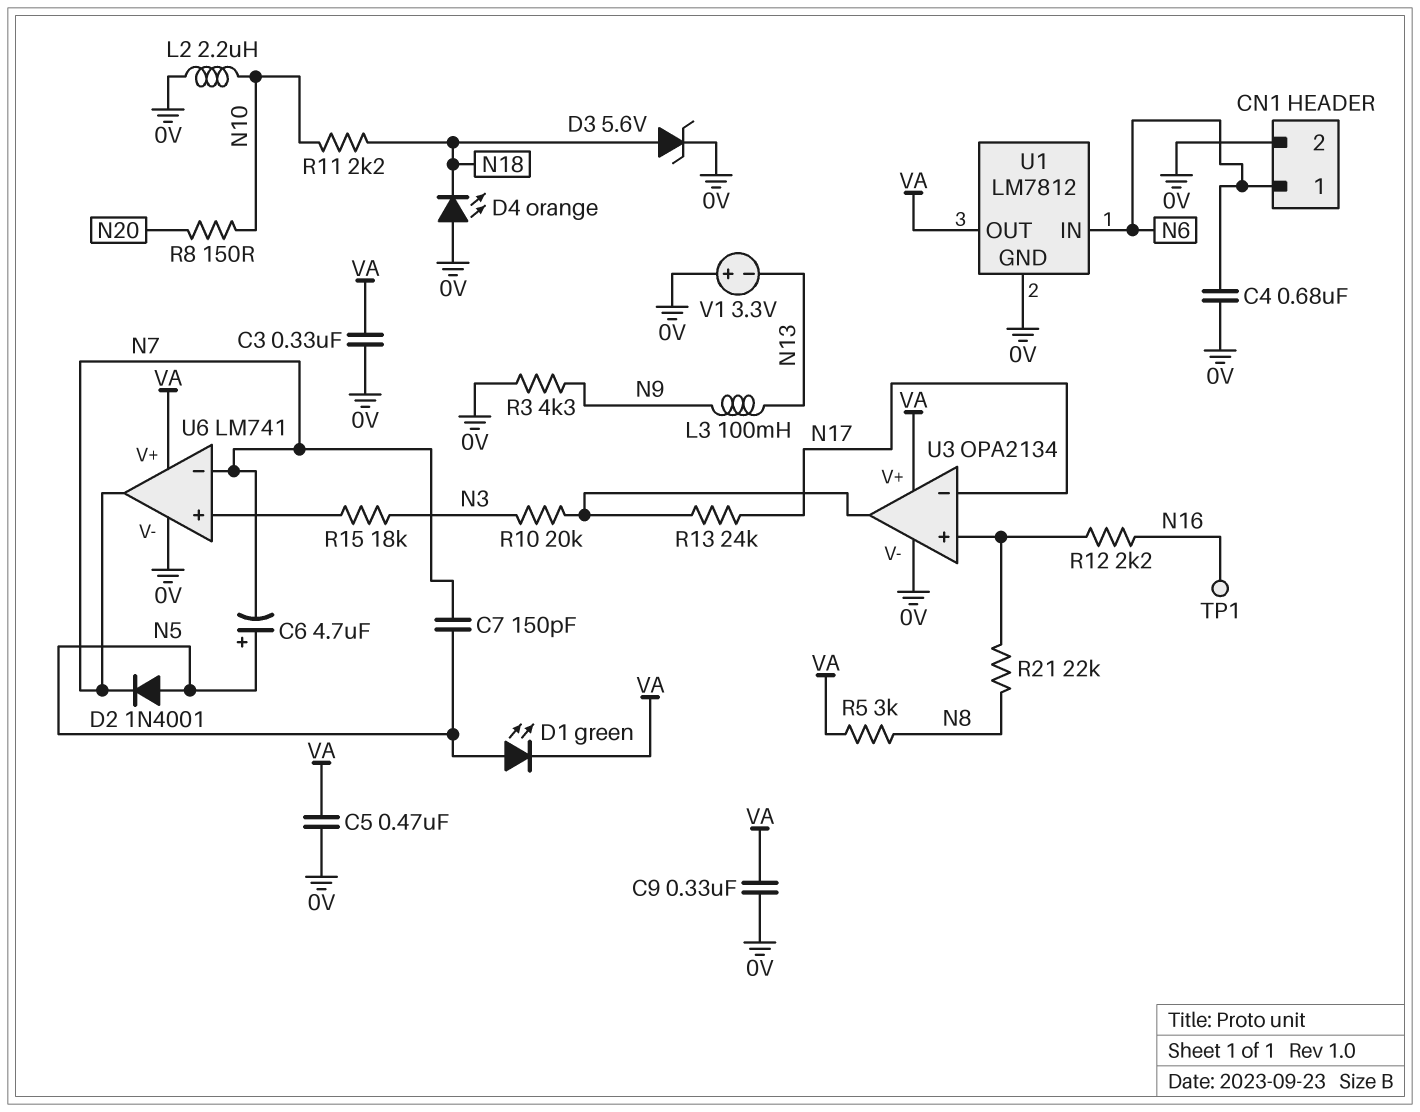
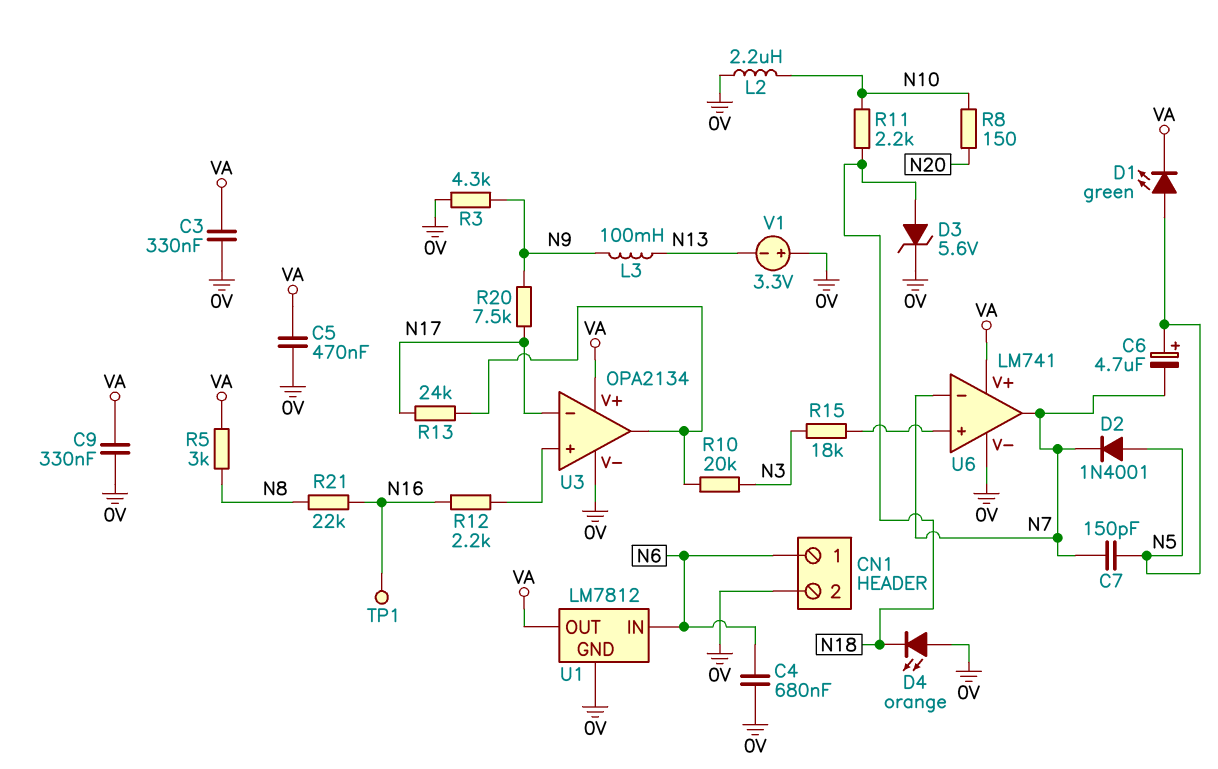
R20: none -> 7.5k (N9, N17)
R21: 22k (N8, U3/in+) -> 22k (N8, N16)

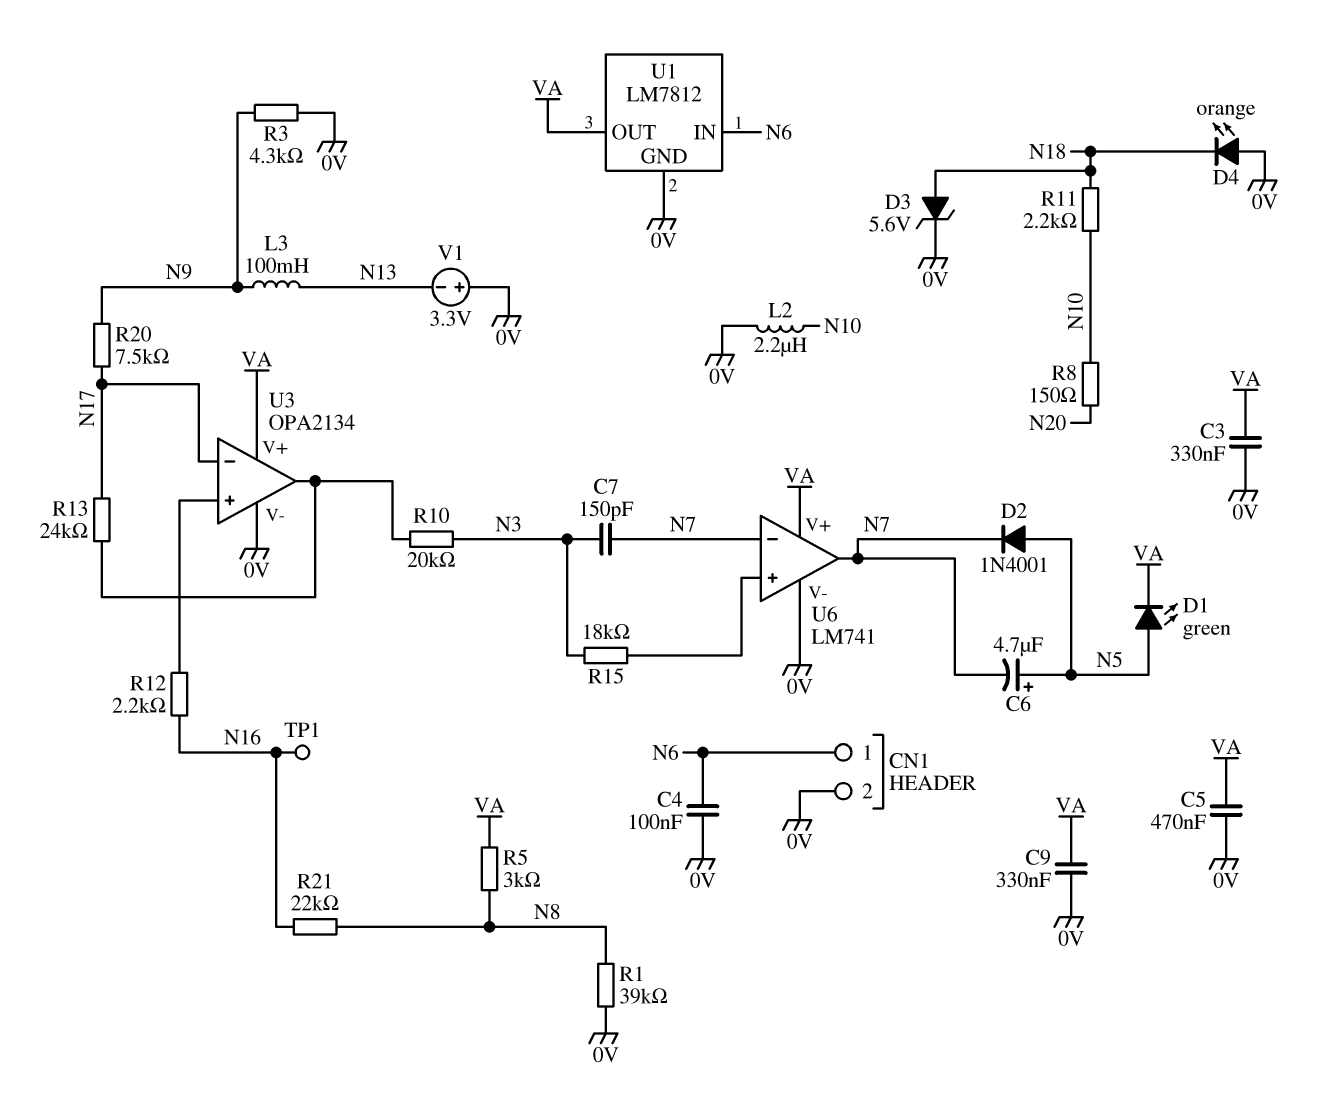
C4: 680nF (0V, N6) -> 100nF (0V, N6)
C7: 150pF (N5, N7) -> 150pF (N3, N7)
R1: none -> 39k (0V, N8)

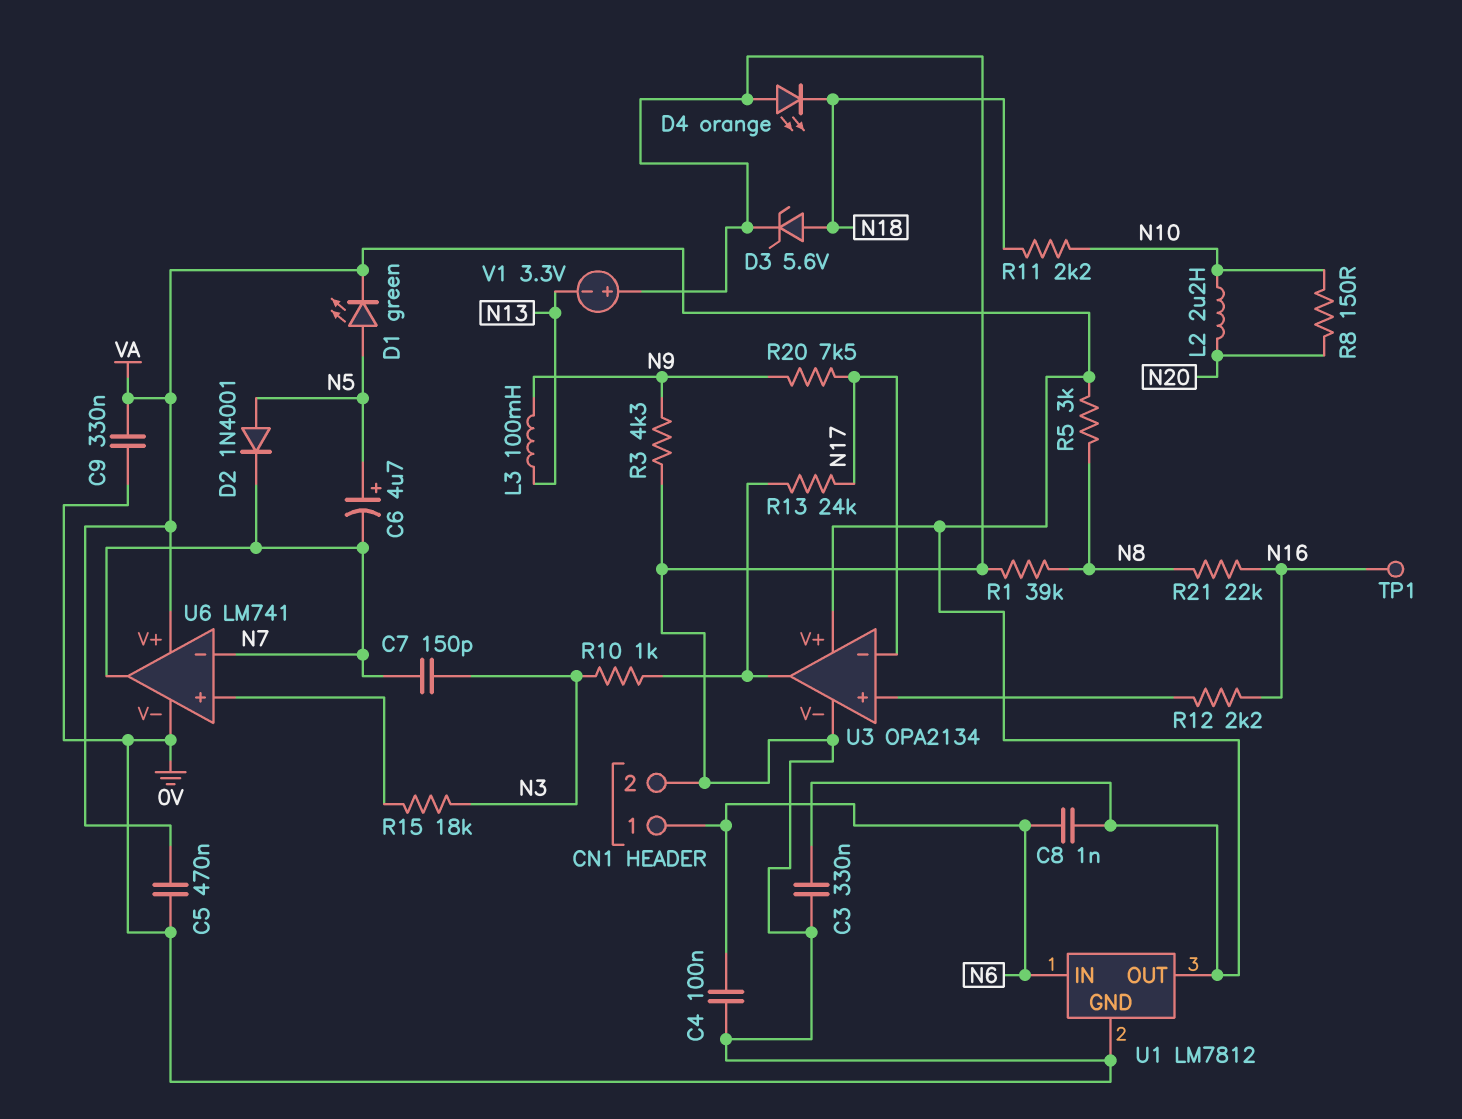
C8: none -> 1nF (N6, VA)
L2: 2.2uH (0V, N10) -> 2.2uH (N10, N20)
R10: 20k (N3, U3/out) -> 1k (N3, U3/out)

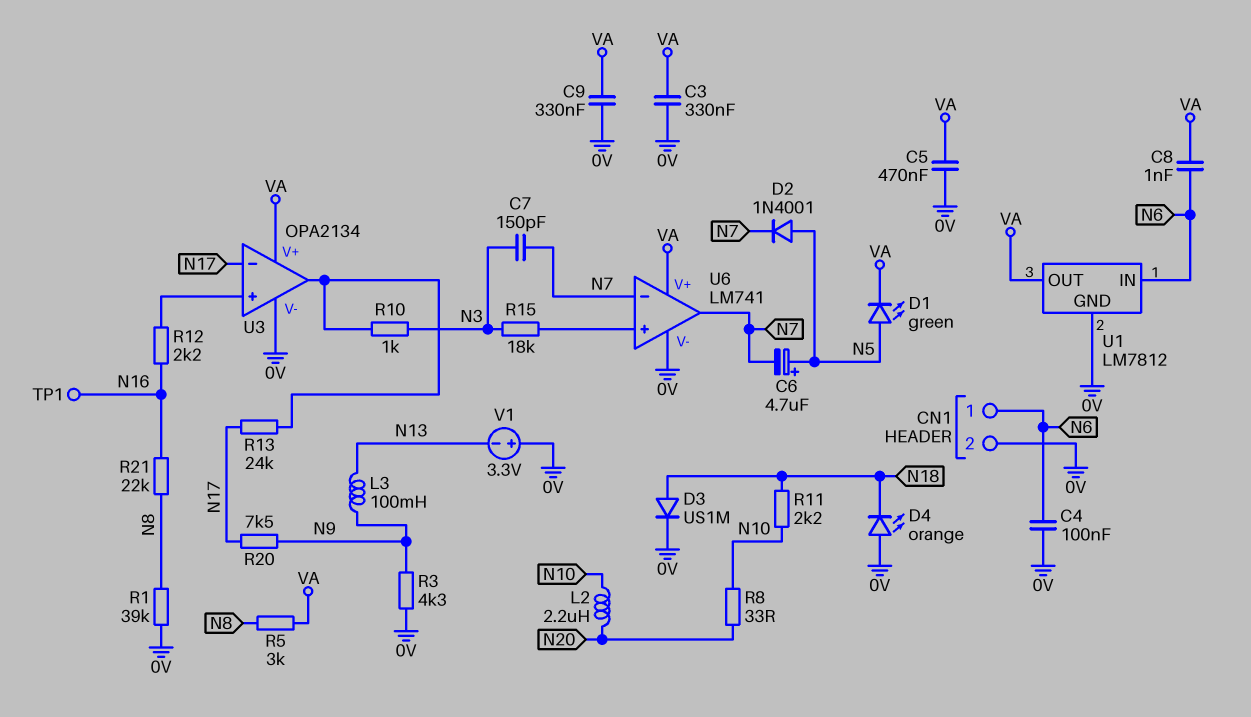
D3: zener 5.6V (A N18, K 0V) -> diode US1M (A N18, K 0V)
R8: 150 (N10, N20) -> 33 (N10, N20)

